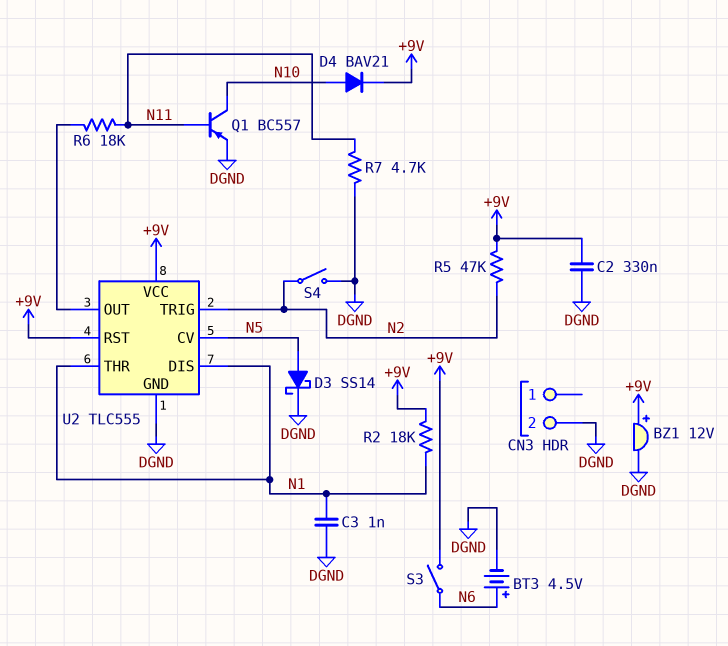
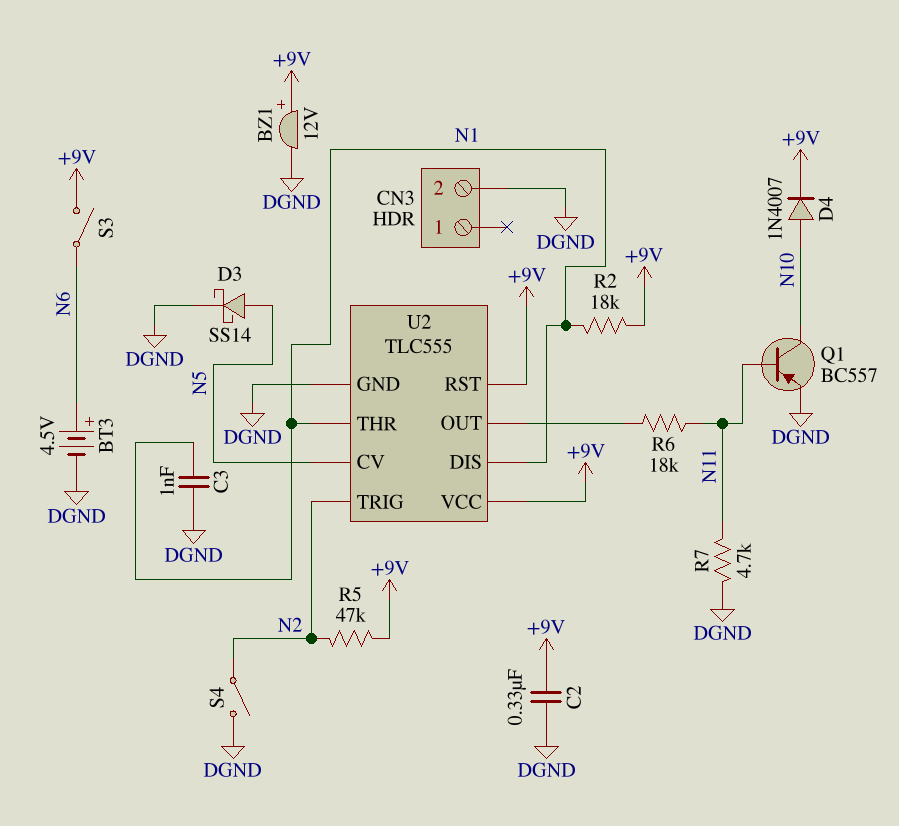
D4: diode BAV21 (A N10, K +9V) -> diode 1N4007 (A N10, K +9V)

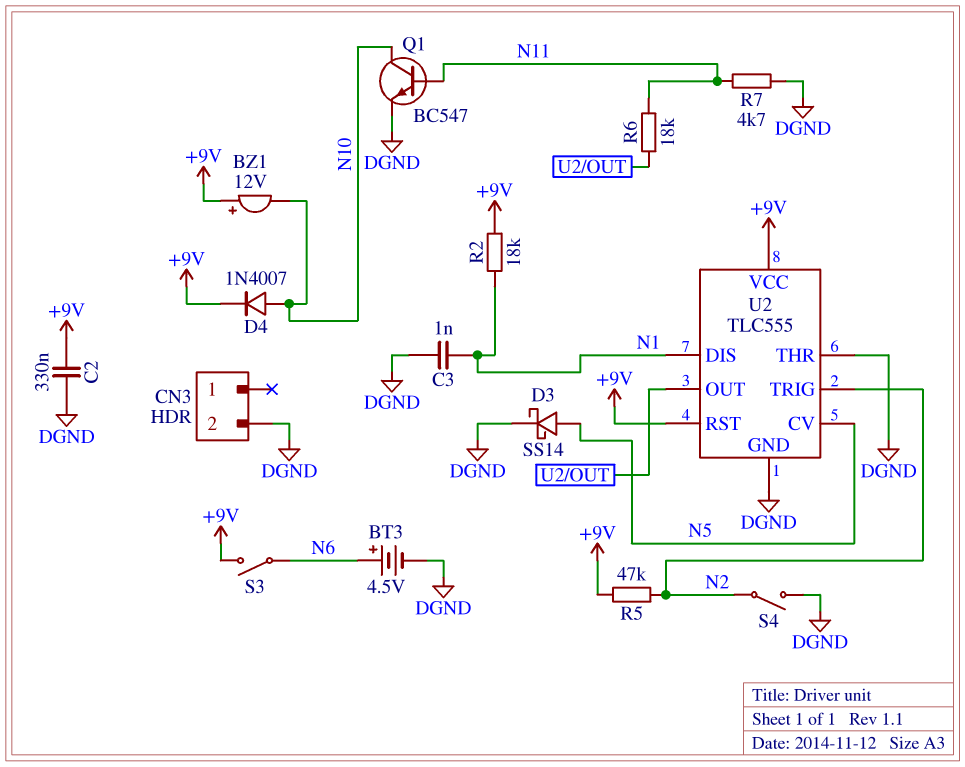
BZ1: buzzer 12V (plus +9V, minus DGND) -> buzzer 12V (plus +9V, minus N10)
Q1: PNP BC557 (B N11, C N10, E DGND) -> NPN BC547 (B N11, C N10, E DGND)
U2 pin THR: N1 -> DGND

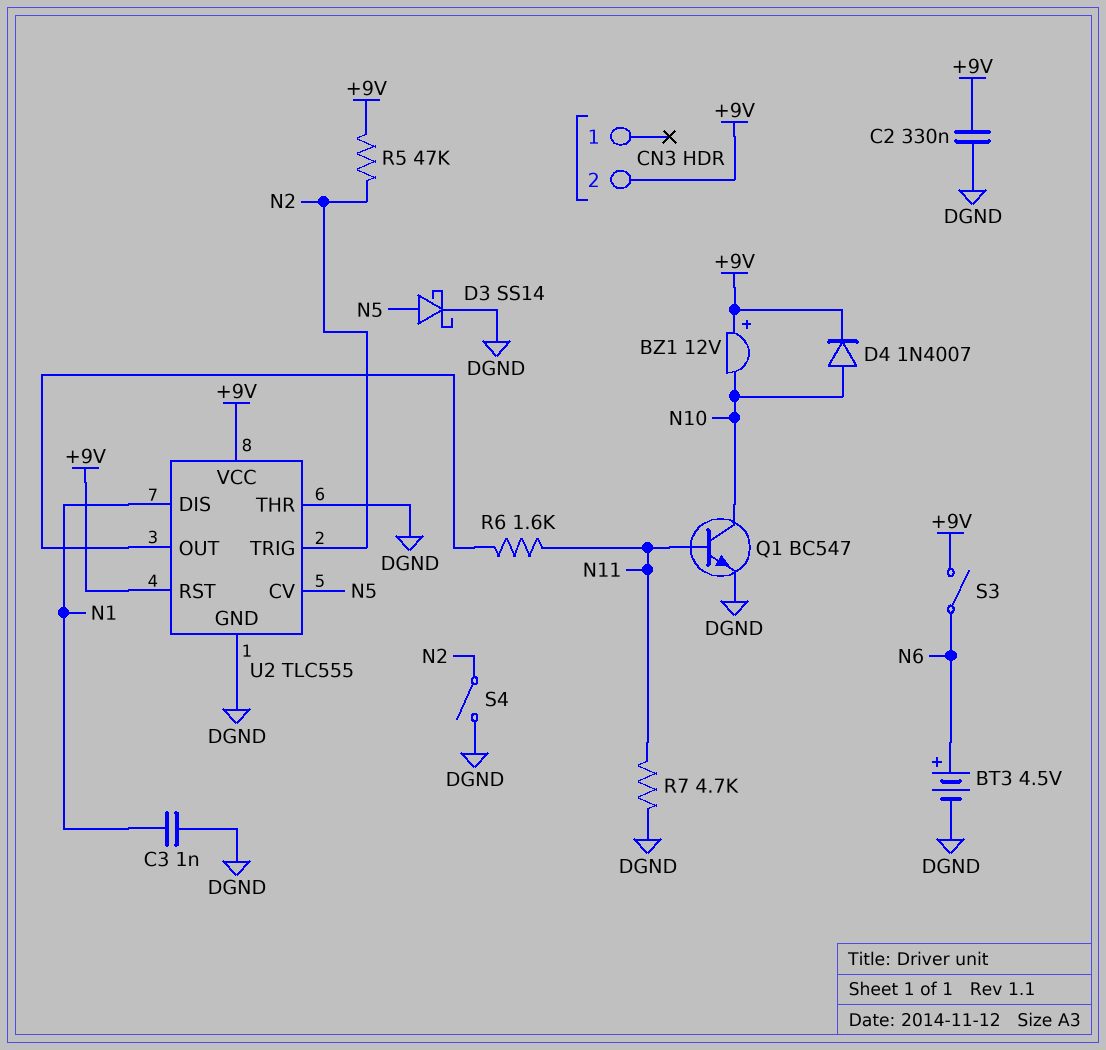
CN3 pin 2: DGND -> +9V
R2: 18k (+9V, N1) -> none
R6: 18k (N11, U2/OUT) -> 1.6k (N11, U2/OUT)

